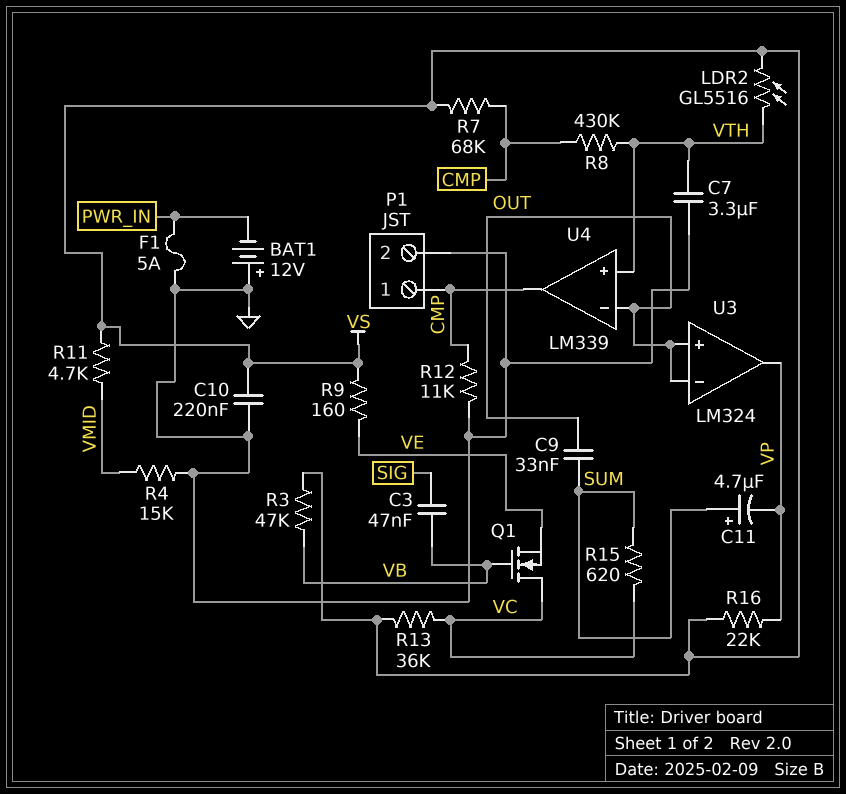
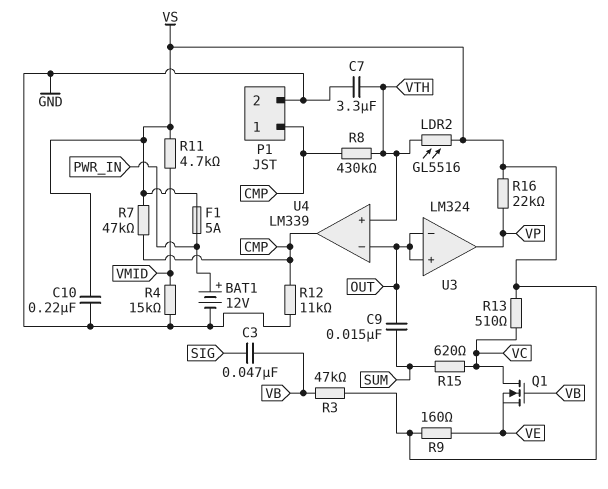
BAT1: 12V (plus GND, minus PWR_IN) -> 12V (plus PWR_IN, minus GND)
C9: 33nF (OUT, SUM) -> 15nF (OUT, SUM)
C11: 4.7uF (plus SUM, minus VP) -> none
F1: 5A (GND, PWR_IN) -> 5A (PWR_IN, VS)
R7: 68k (CMP, VS) -> 47k (CMP, VS)
R13: 36k (VC, VS) -> 510 (VC, VS)

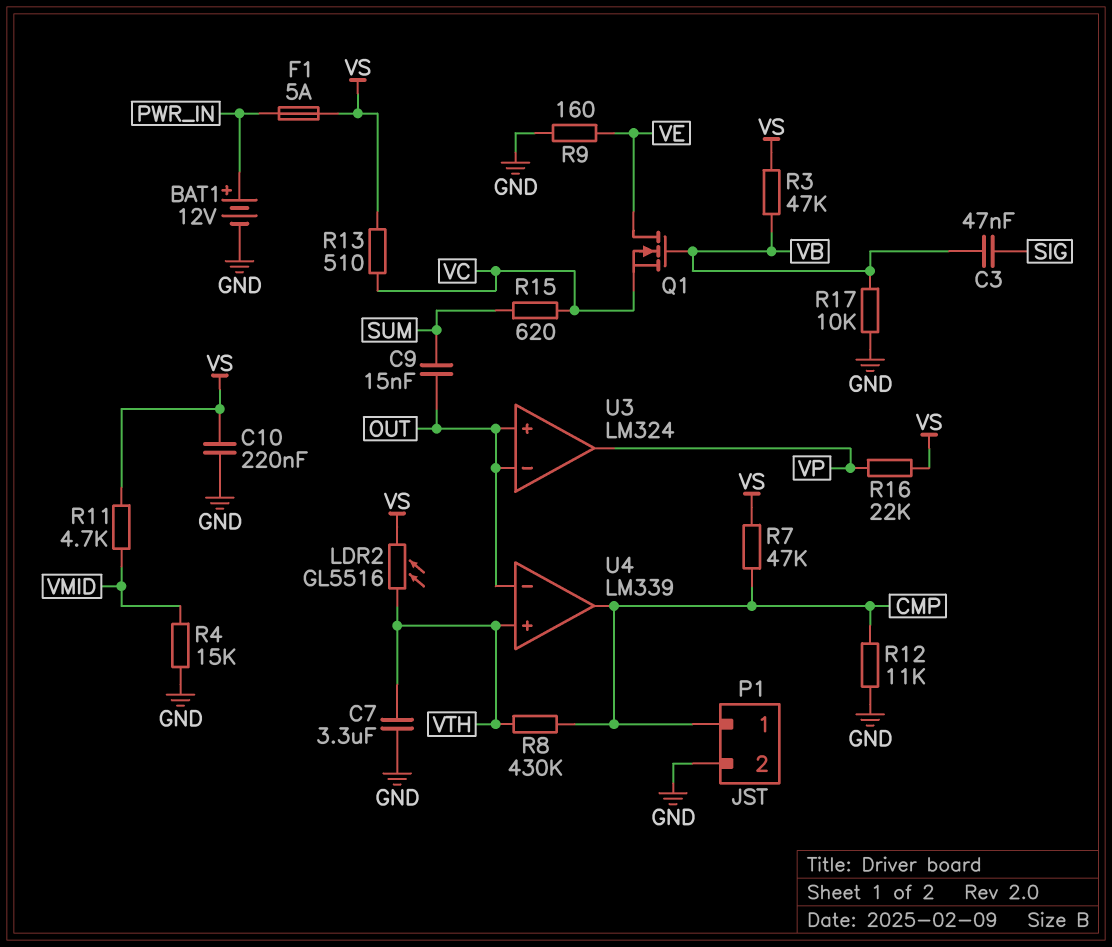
Q1: NMOS (G VB, D VC, S VE) -> NMOS (G VB, D VE, S VC)
R9: 160 (VE, VS) -> 160 (GND, VE)
R17: none -> 10k (GND, VB)

